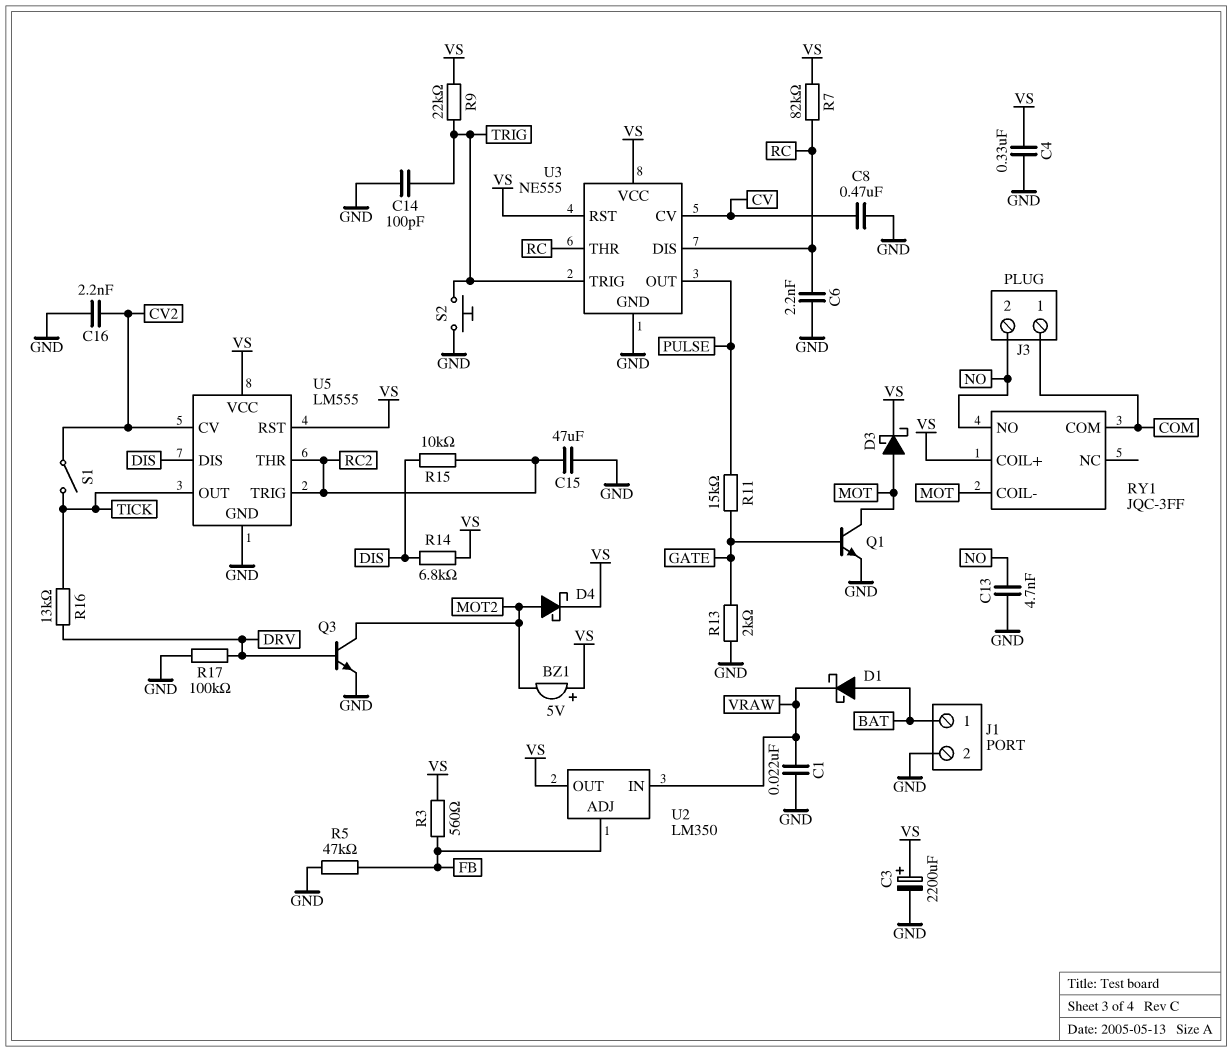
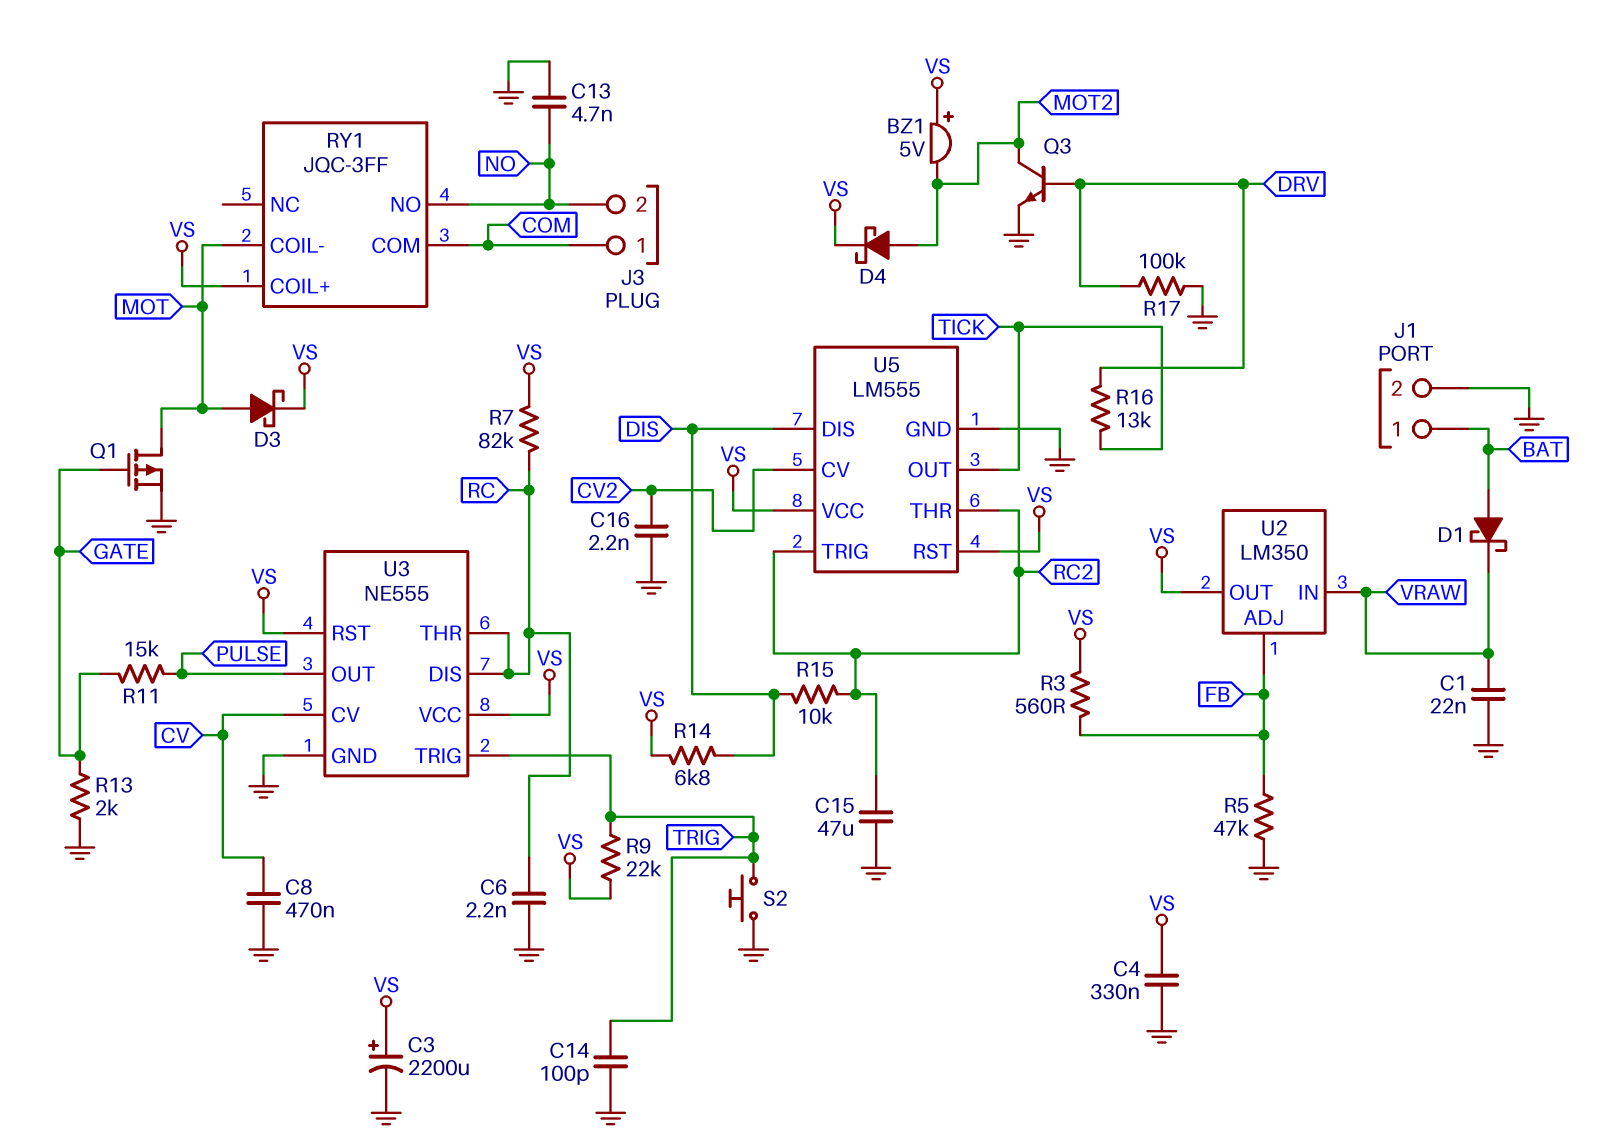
Q1: NPN (B GATE, C MOT, E GND) -> PMOS (G GATE, D MOT, S GND)
S1: switch (CV2, TICK) -> none

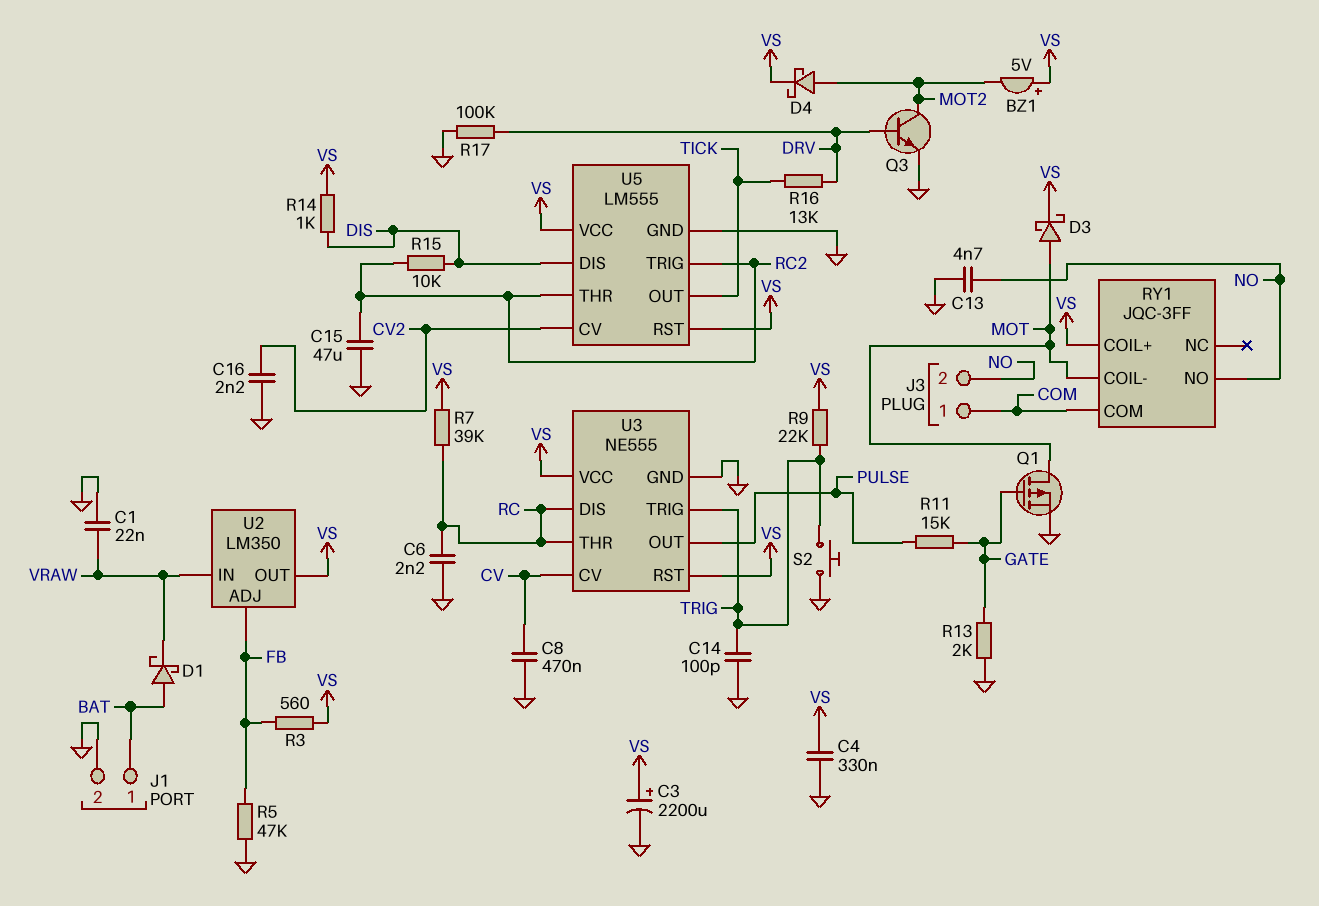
R7: 82k (RC, VS) -> 39k (RC, VS)
R14: 6.8k (DIS, VS) -> 1k (DIS, VS)

